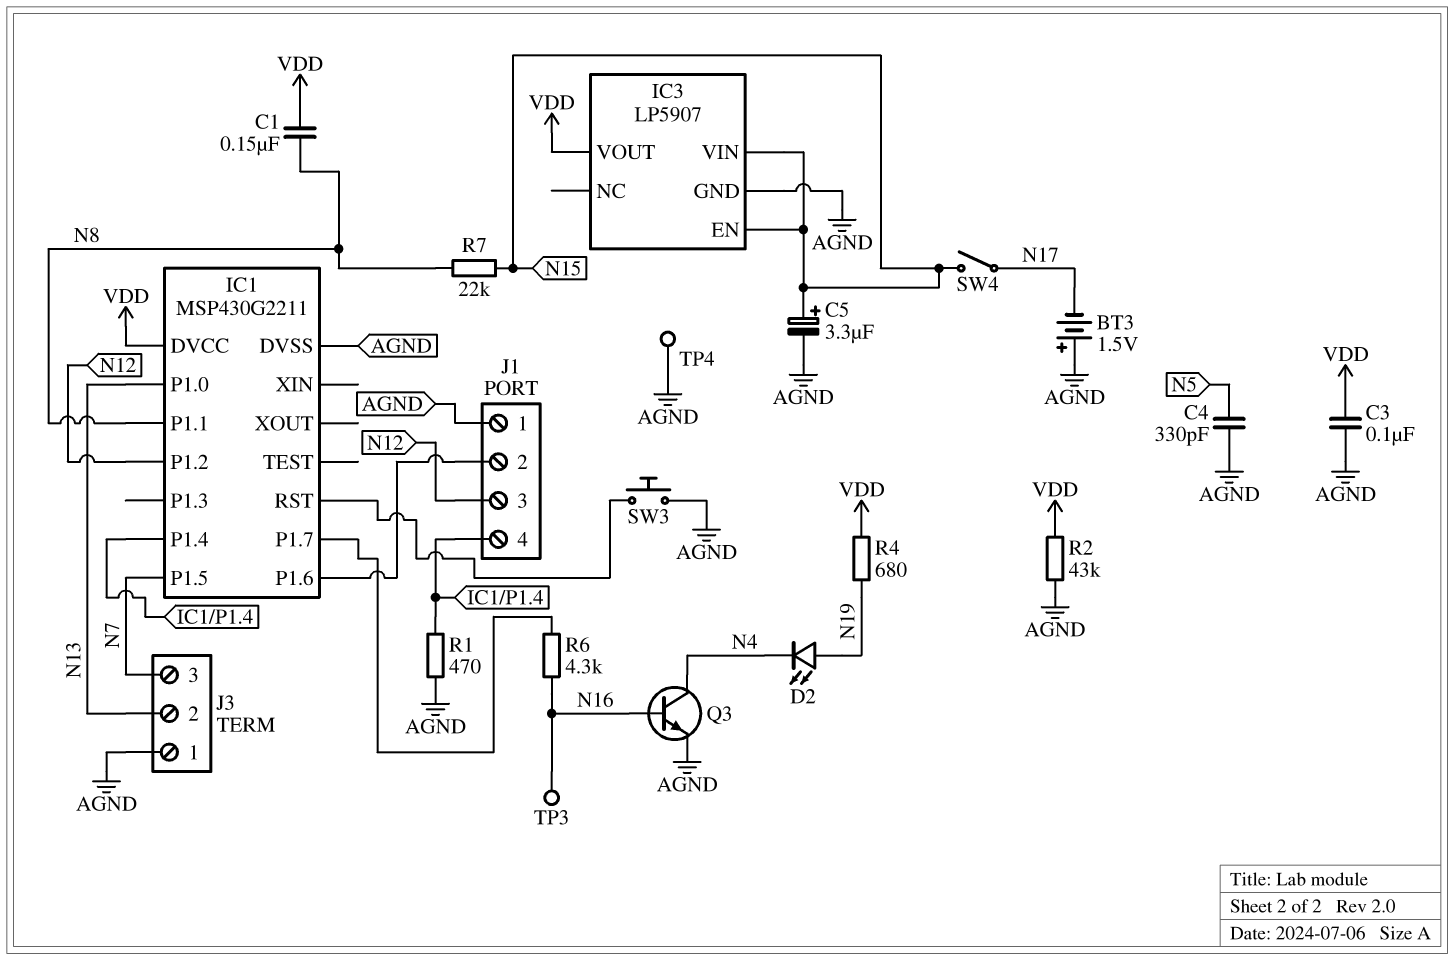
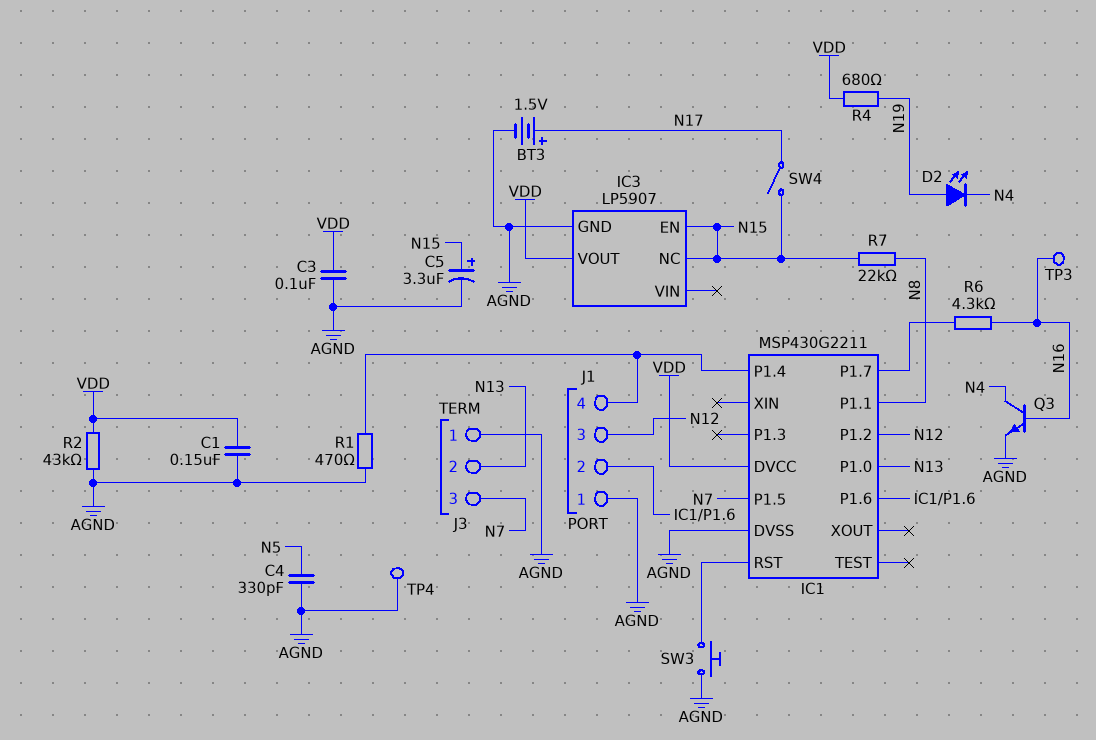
BT3: 1.5V (plus AGND, minus N17) -> 1.5V (plus N17, minus AGND)
C1: 150nF (N8, VDD) -> 150nF (AGND, VDD)
IC3 pin NC: none -> N15
IC3 pin VIN: N15 -> none

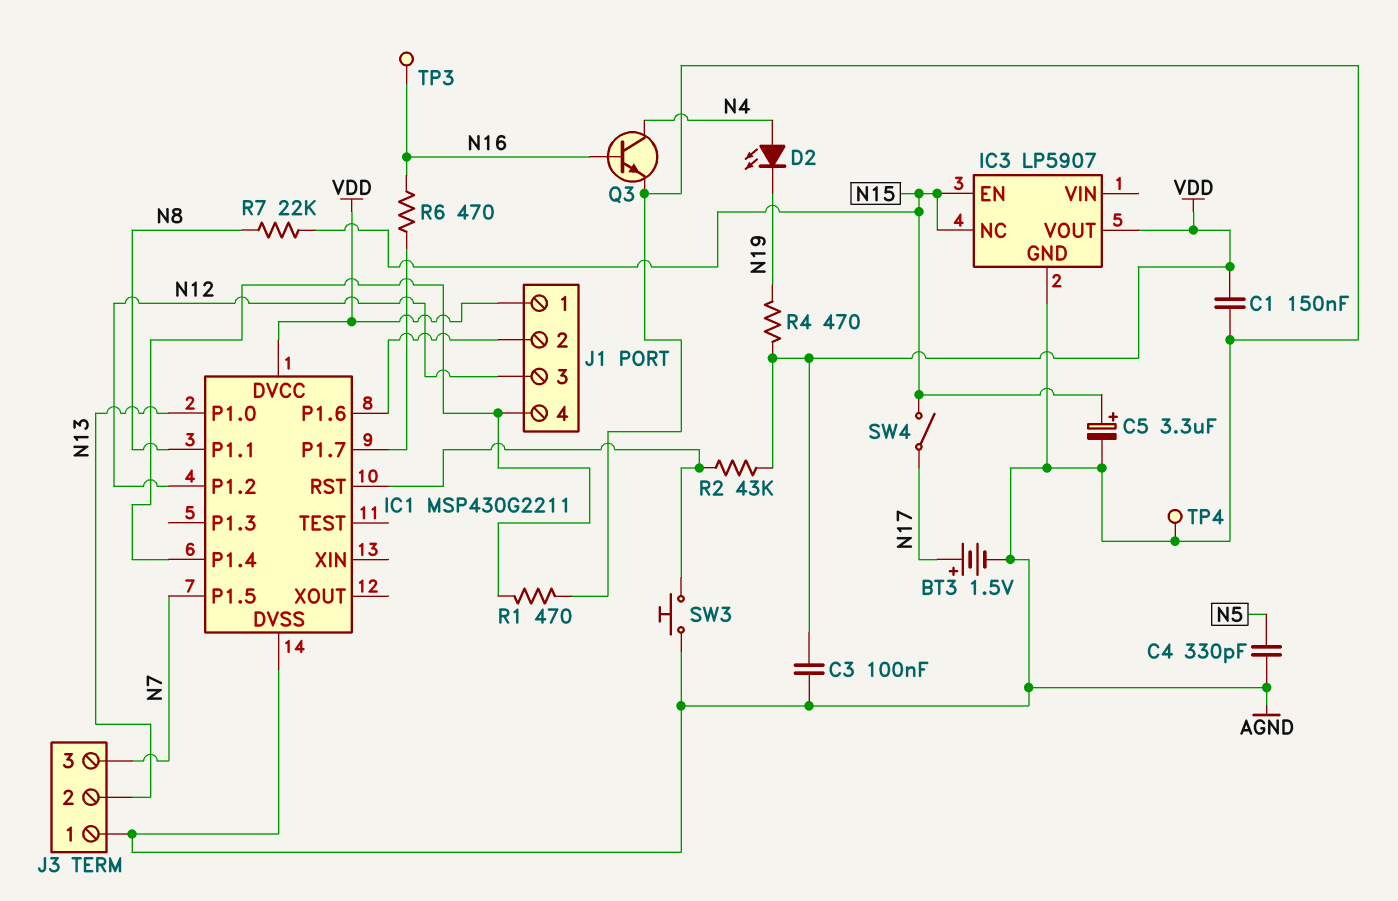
D2: LED (A N19, K N4) -> LED (A N4, K N19)
J1 pin 1: AGND -> VDD
R2: 43k (AGND, VDD) -> 43k (IC1/RST, VDD)
R4: 680 (N19, VDD) -> 470 (N19, VDD)
R6: 4.3k (IC1/P1.7, N16) -> 470 (IC1/P1.7, N16)

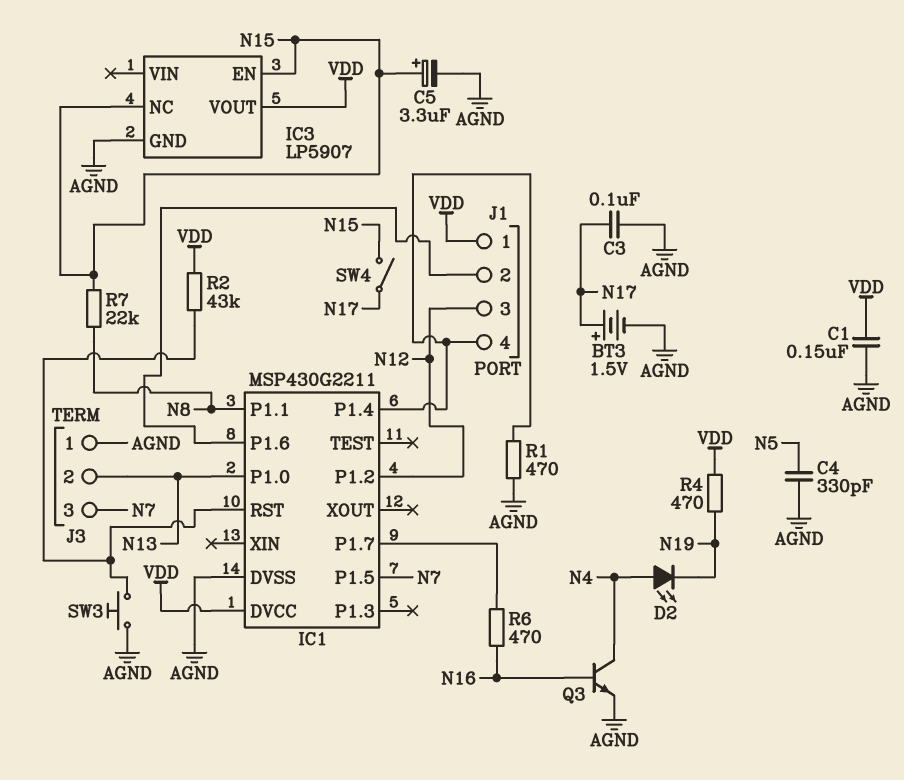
C3: 100nF (AGND, VDD) -> 100nF (AGND, N17)
TP3: test point (N16) -> none
TP4: test point (AGND) -> none

